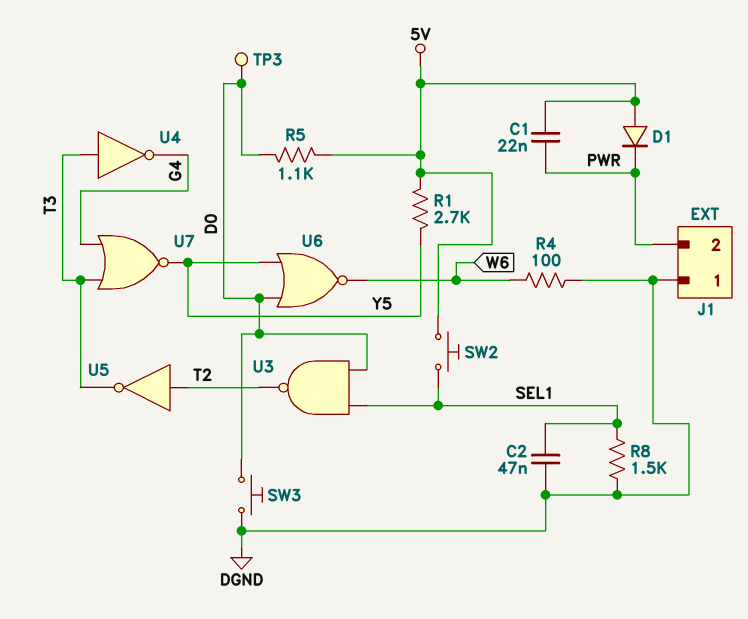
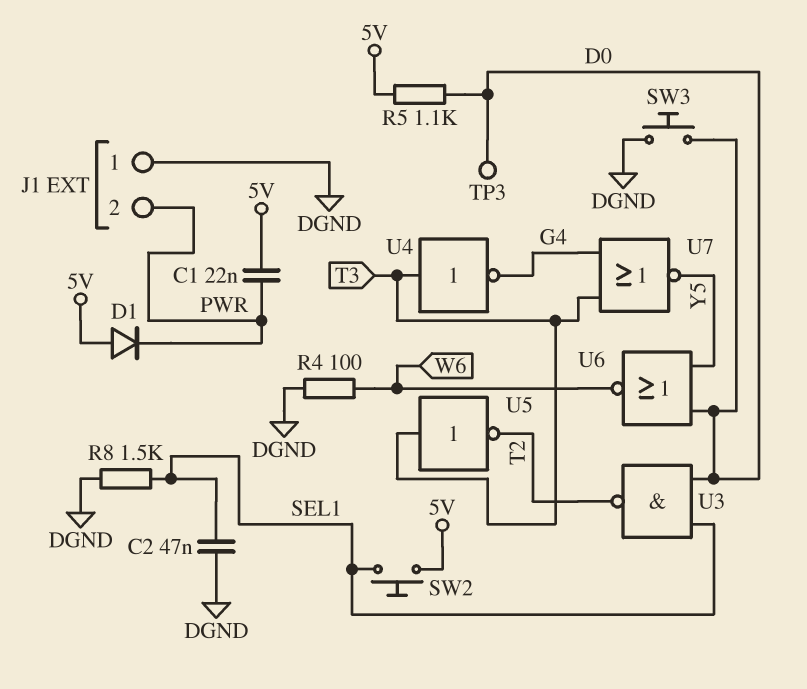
R1: 2.7k (5V, Y5) -> none
U5: NOT (in T2, out T3) -> NOT (in T3, out T2)

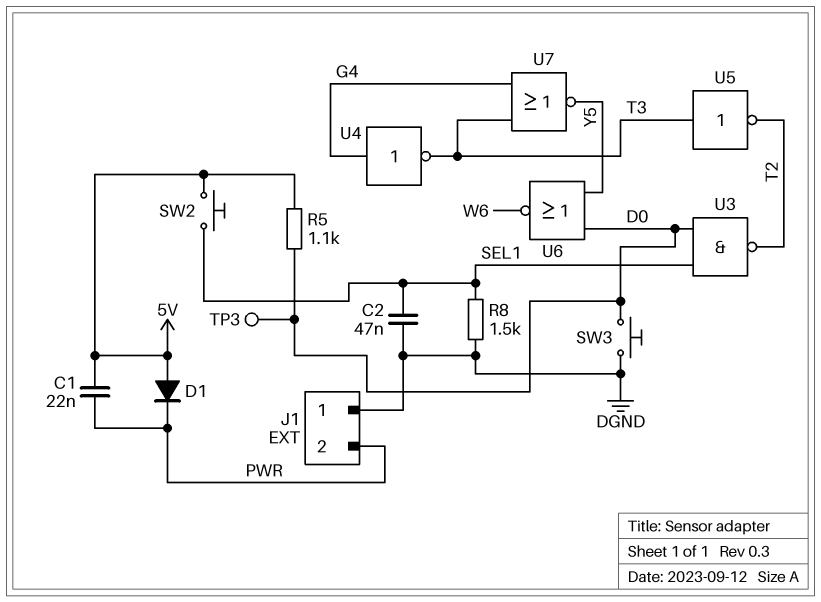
R4: 100 (DGND, W6) -> none
U4: NOT (in T3, out G4) -> NOT (in G4, out T3)

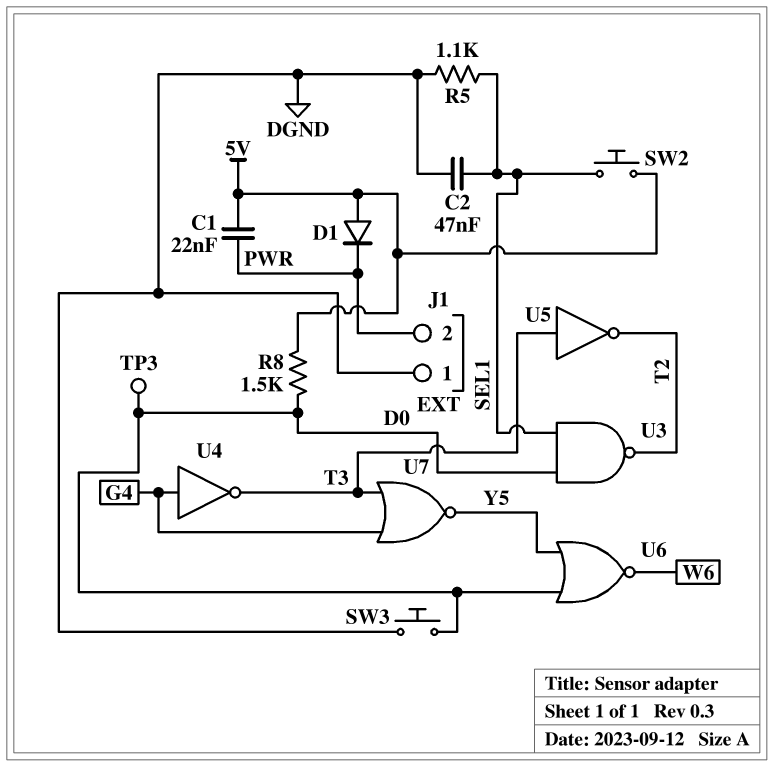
R5: 1.1k (5V, D0) -> 1.1k (DGND, SEL1)
R8: 1.5k (DGND, SEL1) -> 1.5k (5V, D0)

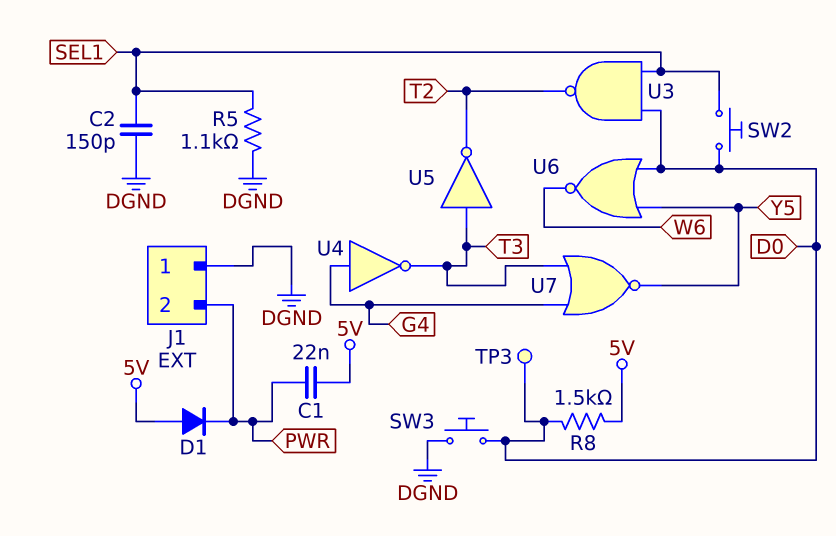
C2: 47nF (DGND, SEL1) -> 150pF (DGND, SEL1)
SW2: button (5V, SEL1) -> button (D0, SEL1)

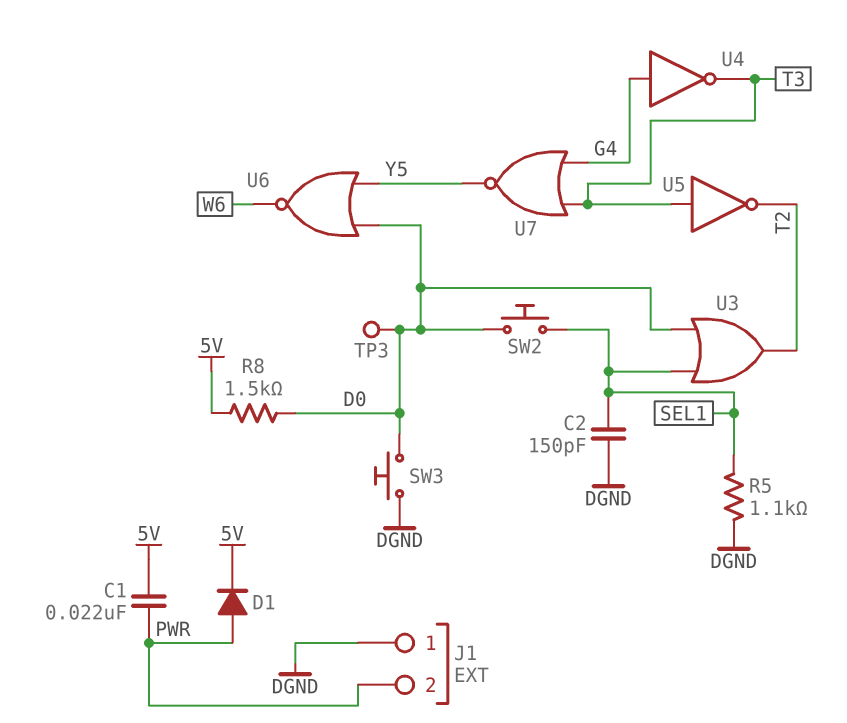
D1: diode (A 5V, K PWR) -> diode (A PWR, K 5V)
U3: NAND (in D0, in SEL1, out T2) -> OR (in D0, in SEL1, out T2)

